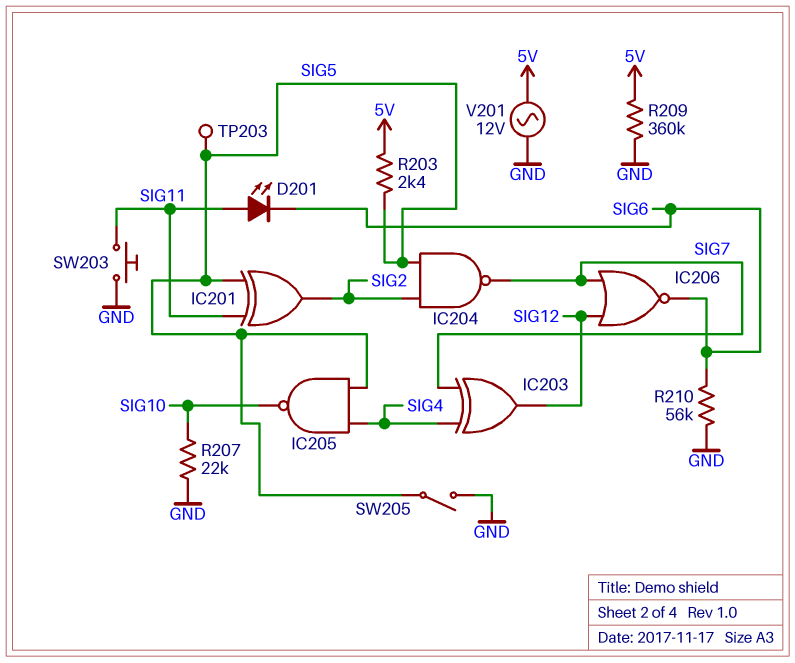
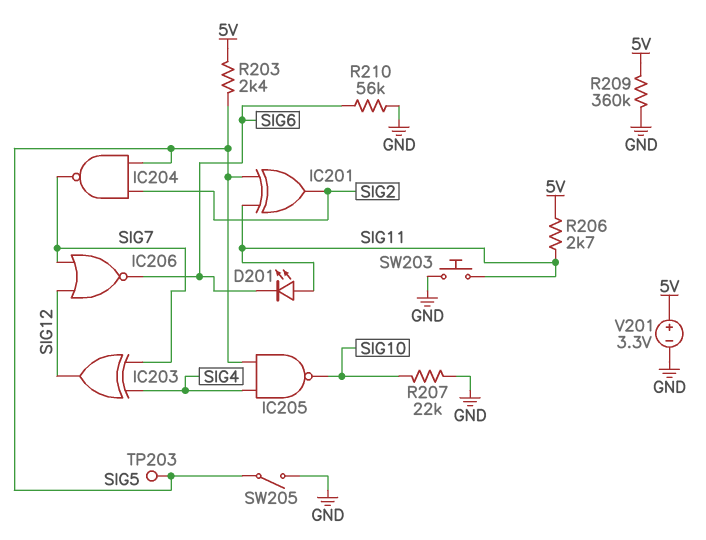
R206: none -> 2.7k (5V, SIG11)
V201: AC 12V (5V, GND) -> 3.3V (plus 5V, minus GND)

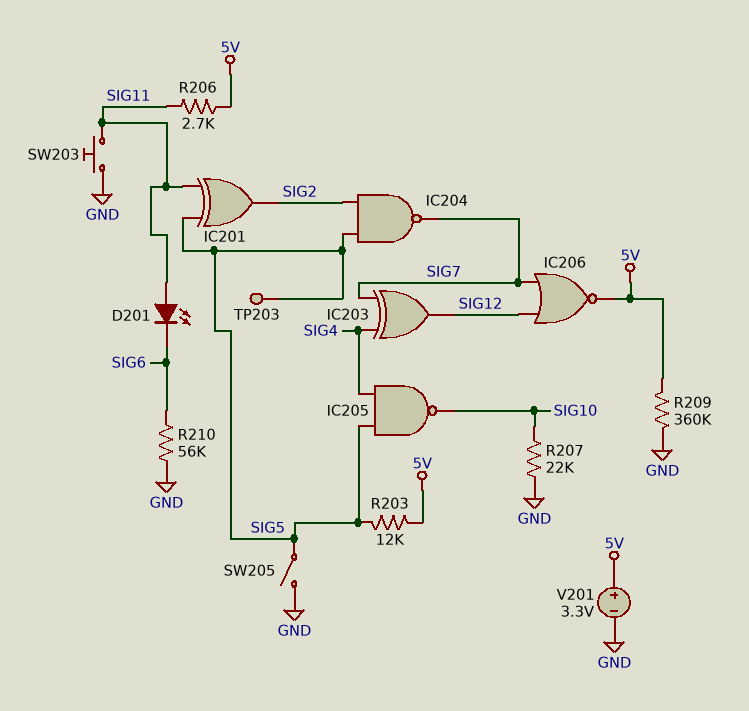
IC206: NOR (in SIG7, in SIG12, out SIG6) -> NOR (in SIG7, in SIG12, out 5V)
R203: 2.4k (5V, SIG5) -> 12k (5V, SIG5)

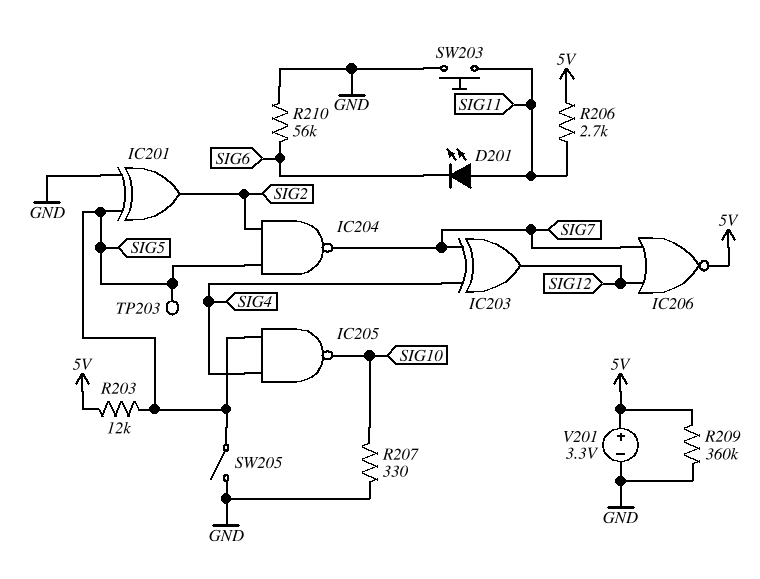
IC201: XOR (in SIG5, in SIG11, out SIG2) -> XOR (in GND, in SIG5, out SIG2)
R207: 22k (GND, SIG10) -> 330 (GND, SIG10)

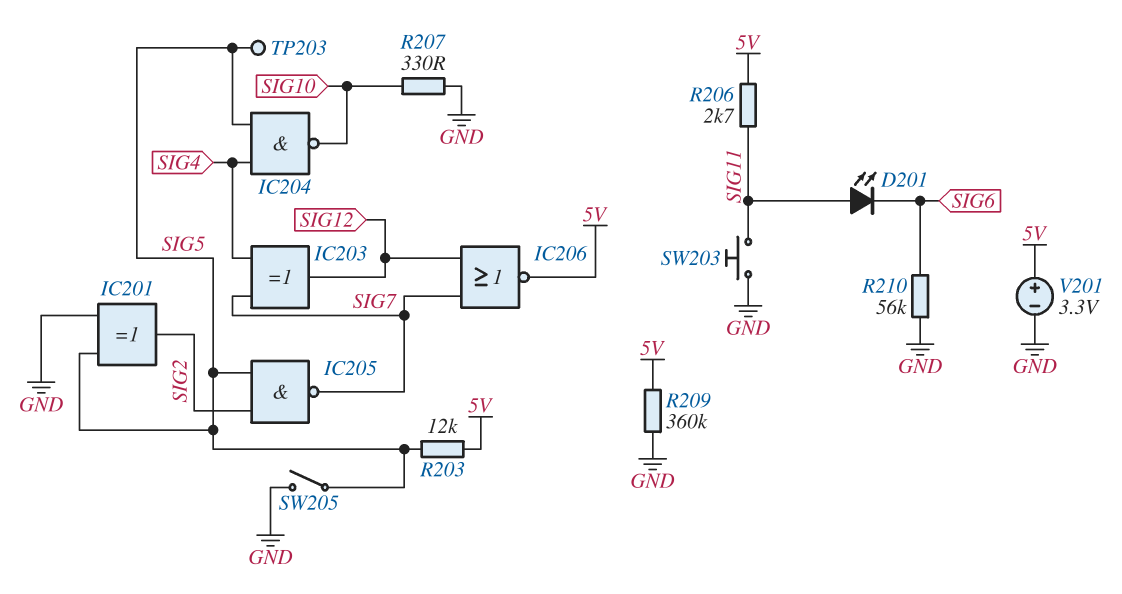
IC204: NAND (in SIG2, in SIG5, out SIG7) -> NAND (in SIG4, in SIG5, out SIG10)
IC205: NAND (in SIG4, in SIG5, out SIG10) -> NAND (in SIG2, in SIG5, out SIG7)

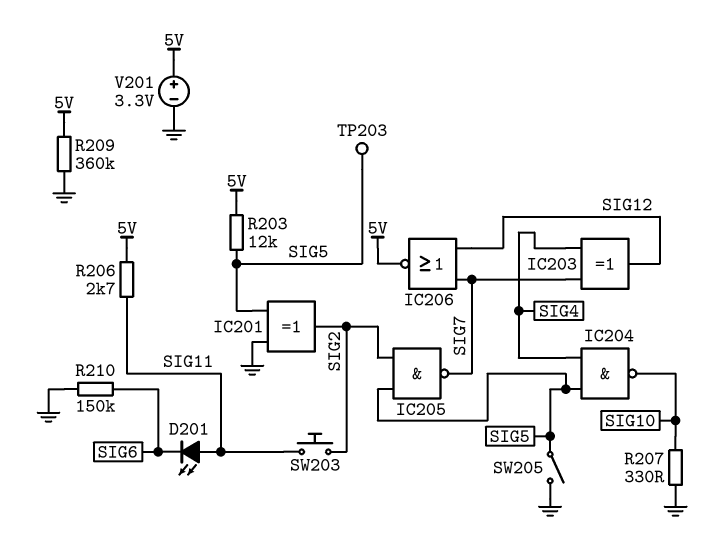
R210: 56k (GND, SIG6) -> 150k (GND, SIG6)
SW203: button (GND, SIG11) -> button (SIG2, SIG11)

